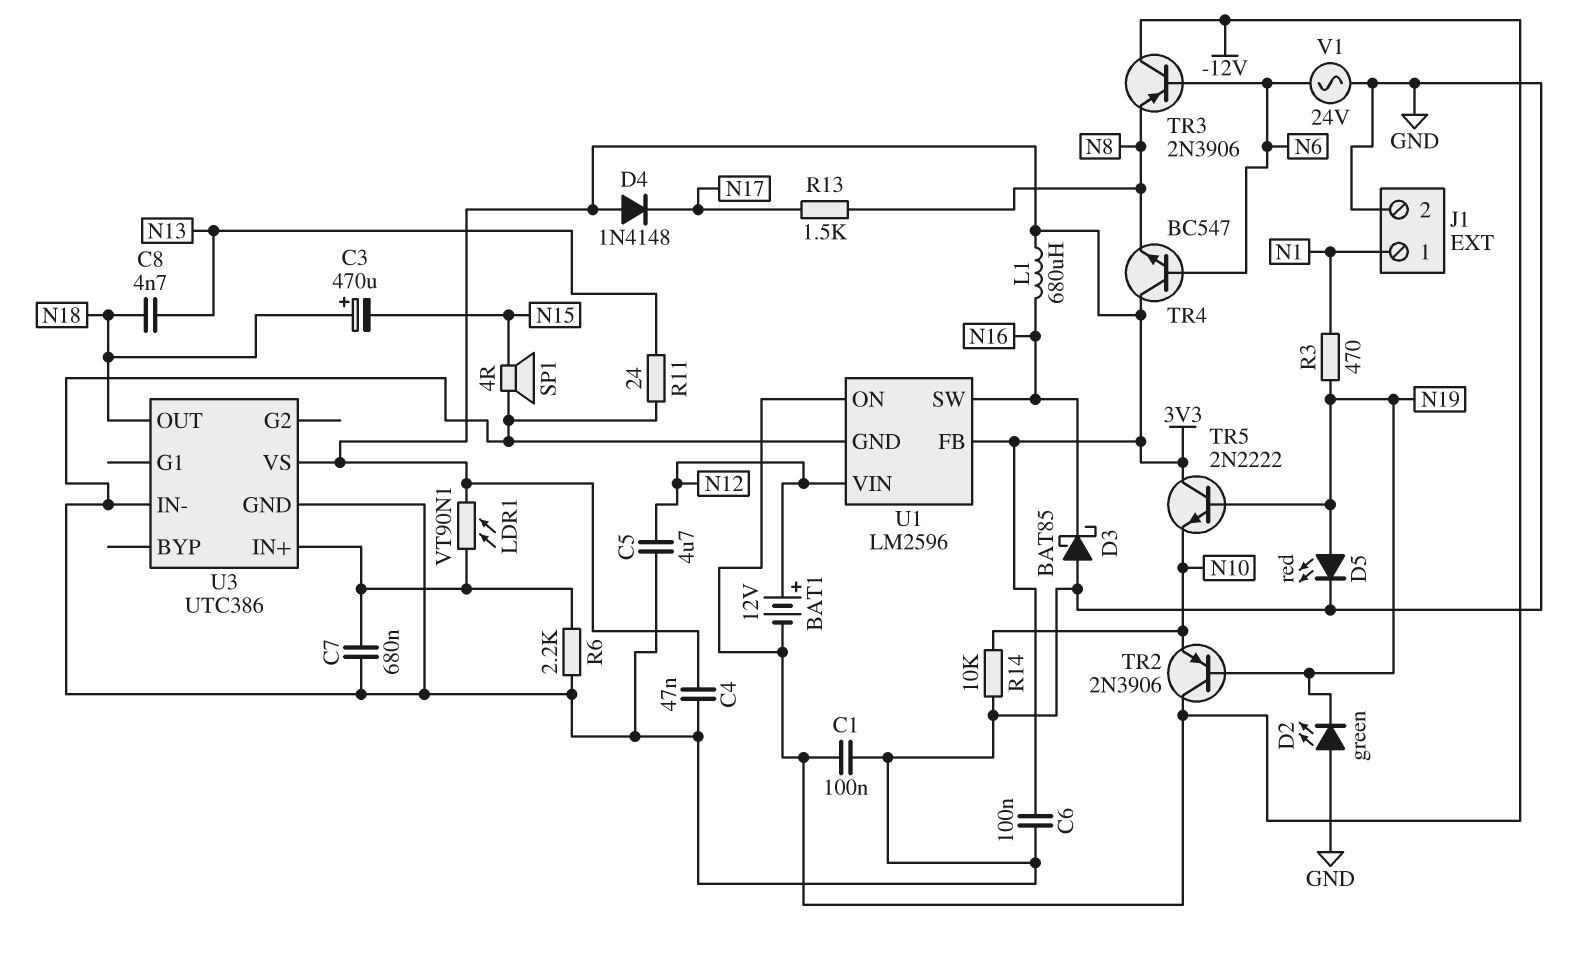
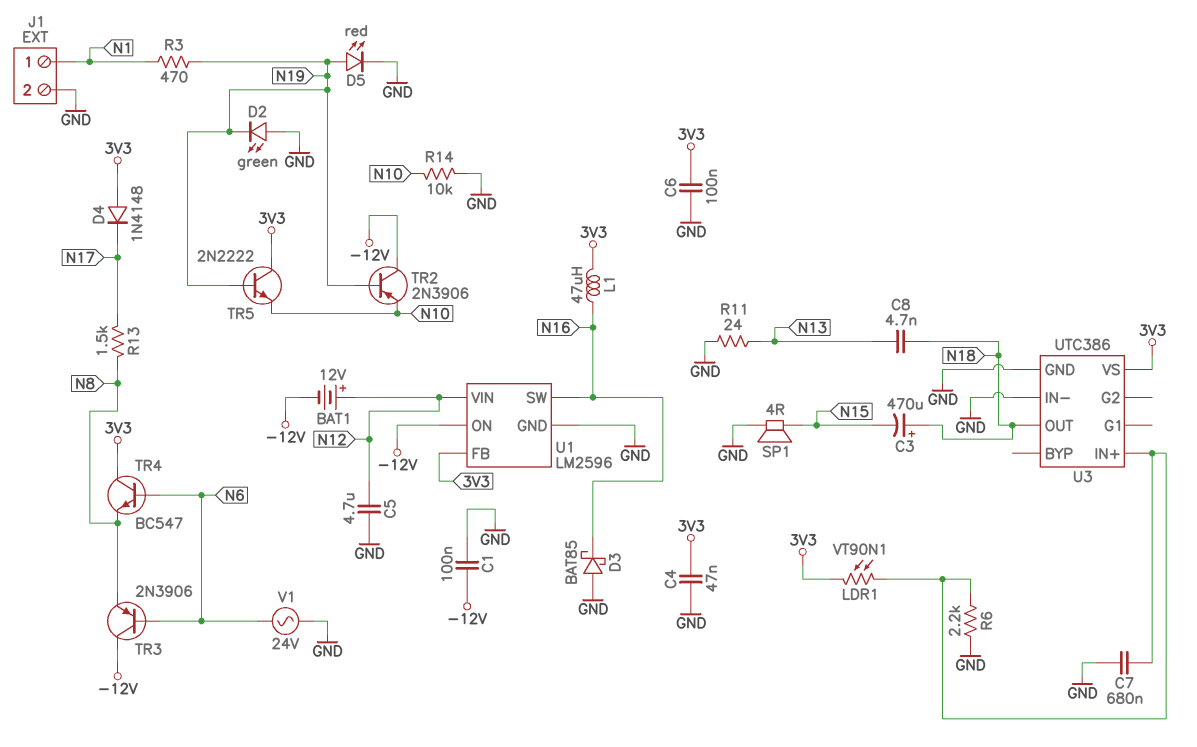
L1: 680uH (3V3, N16) -> 47uH (3V3, N16)

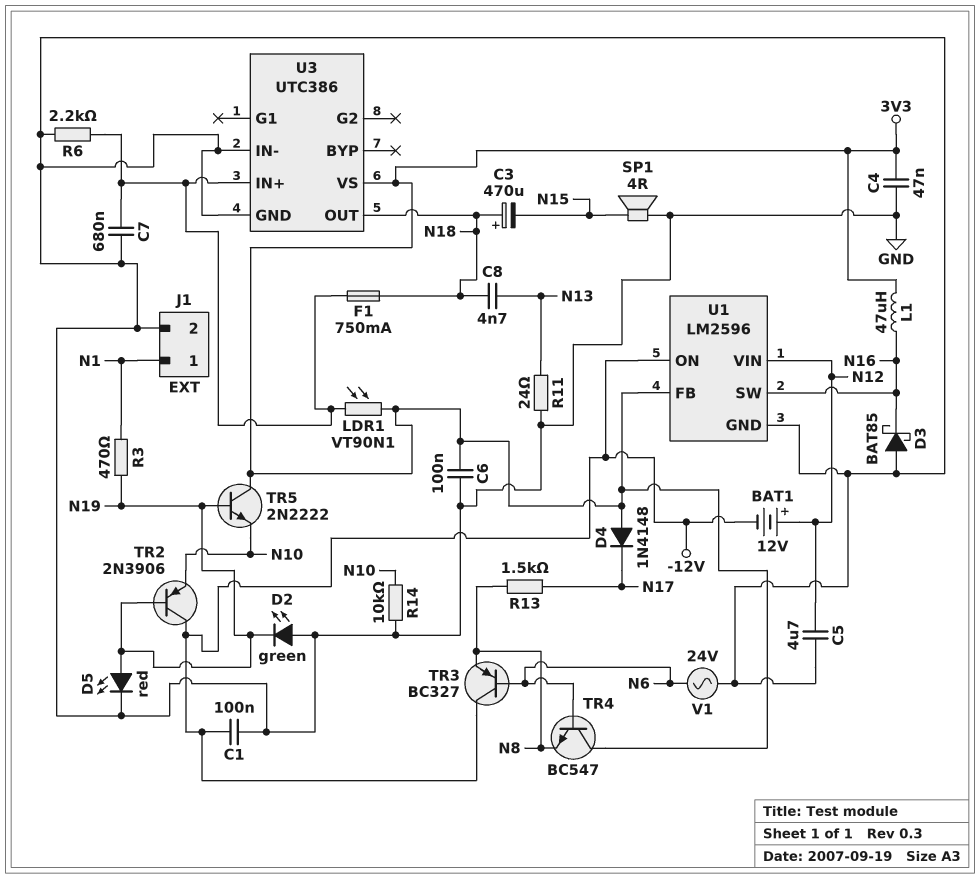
F1: none -> 750mA (N18, U3/IN+)
TR3: PNP 2N3906 (B N6, C -12V, E N8) -> PNP BC327 (B N6, C -12V, E N8)

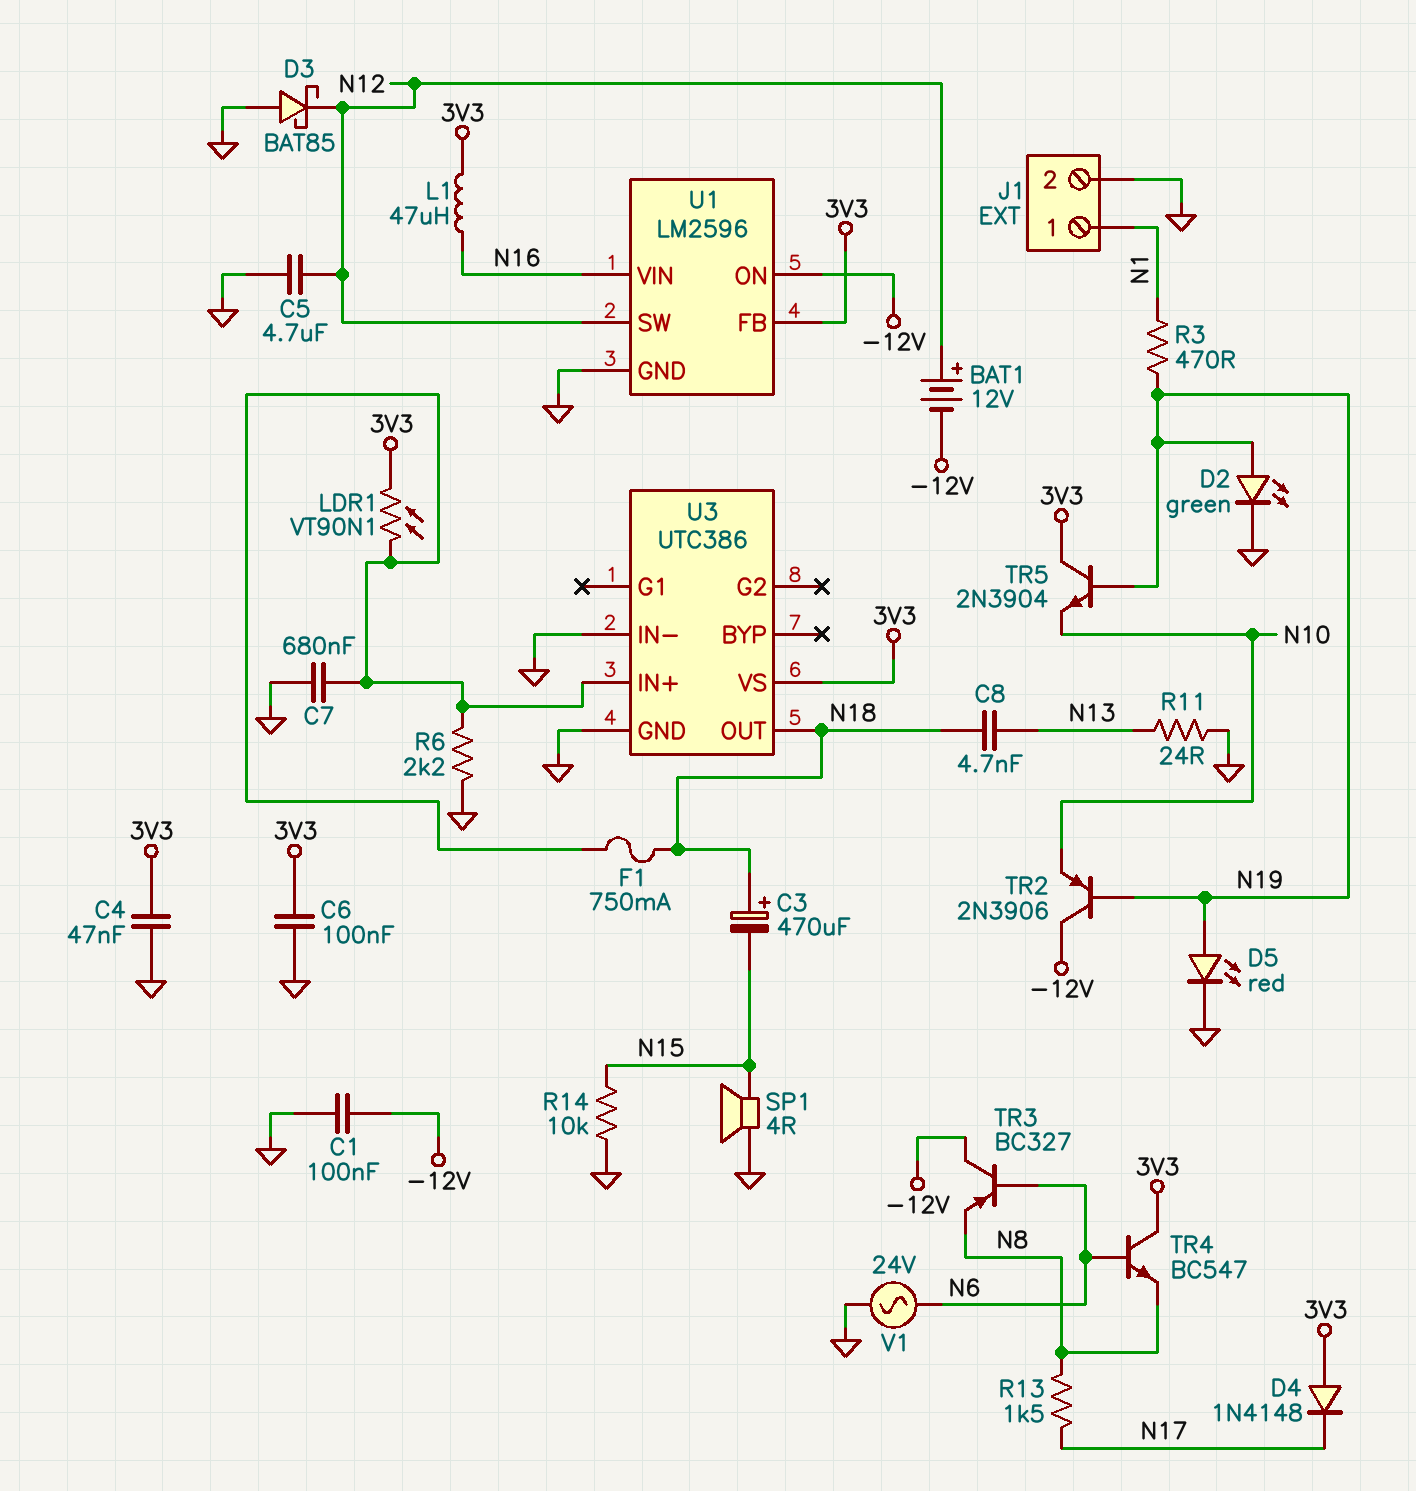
D2: LED green (A GND, K N19) -> LED green (A N19, K GND)
D3: schottky BAT85 (A GND, K N16) -> schottky BAT85 (A GND, K N12)
R14: 10k (GND, N10) -> 10k (GND, N15)
TR5: NPN 2N2222 (B N19, C 3V3, E N10) -> NPN 2N3904 (B N19, C 3V3, E N10)
U1 pin SW: N16 -> N12
U1 pin VIN: N12 -> N16

